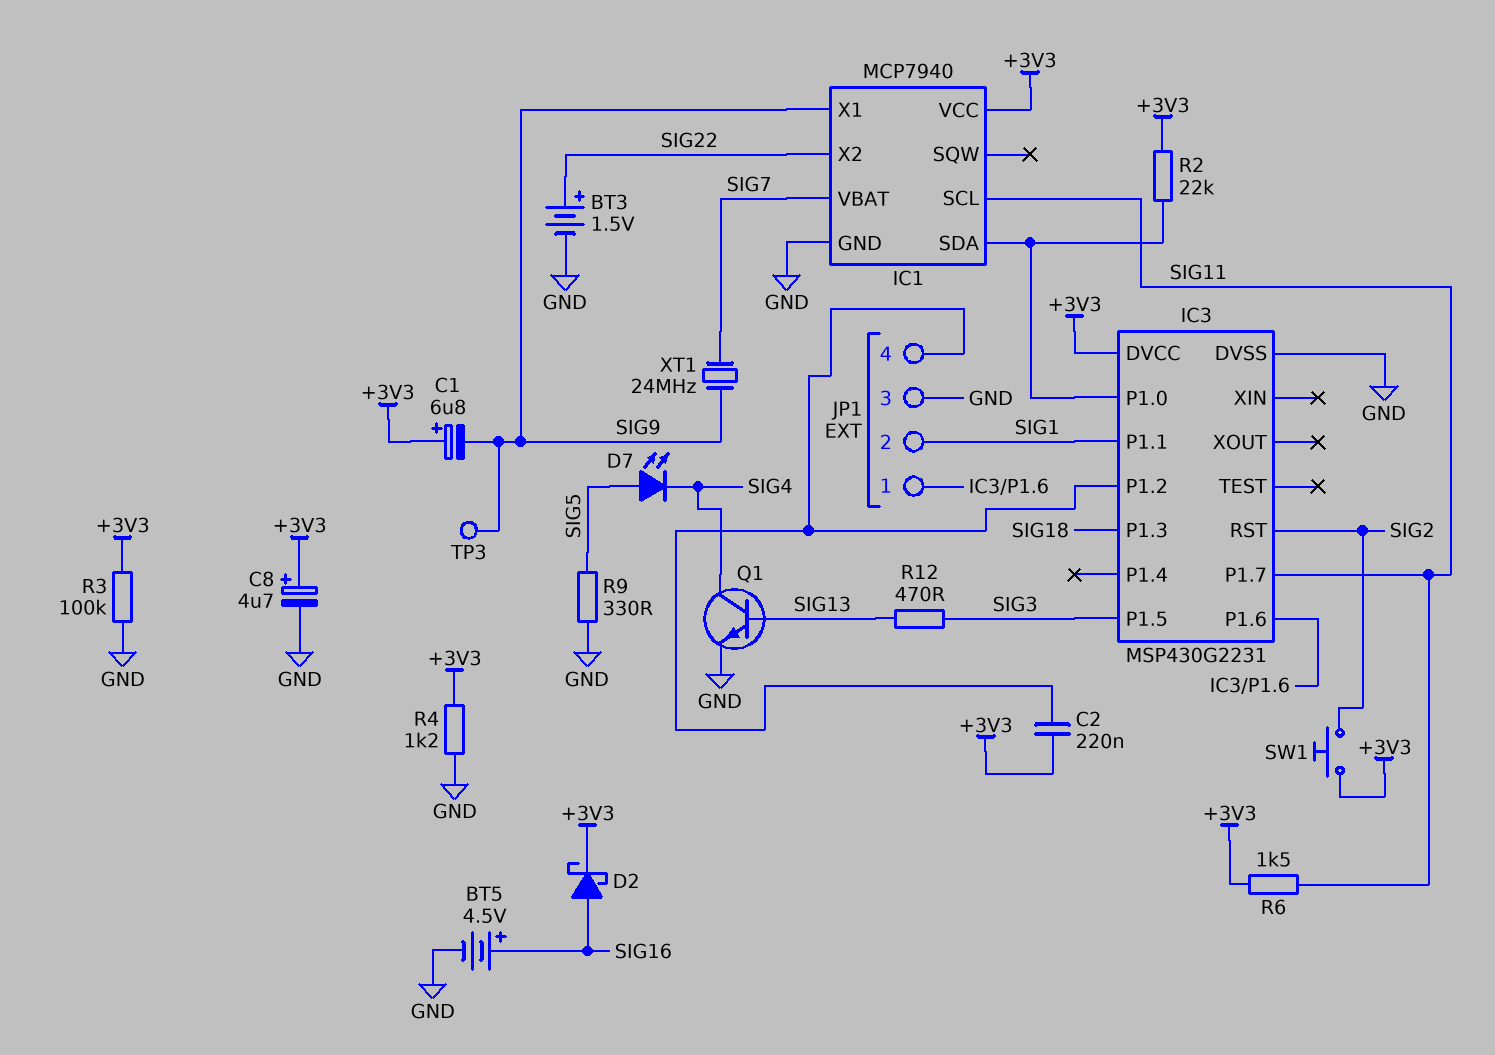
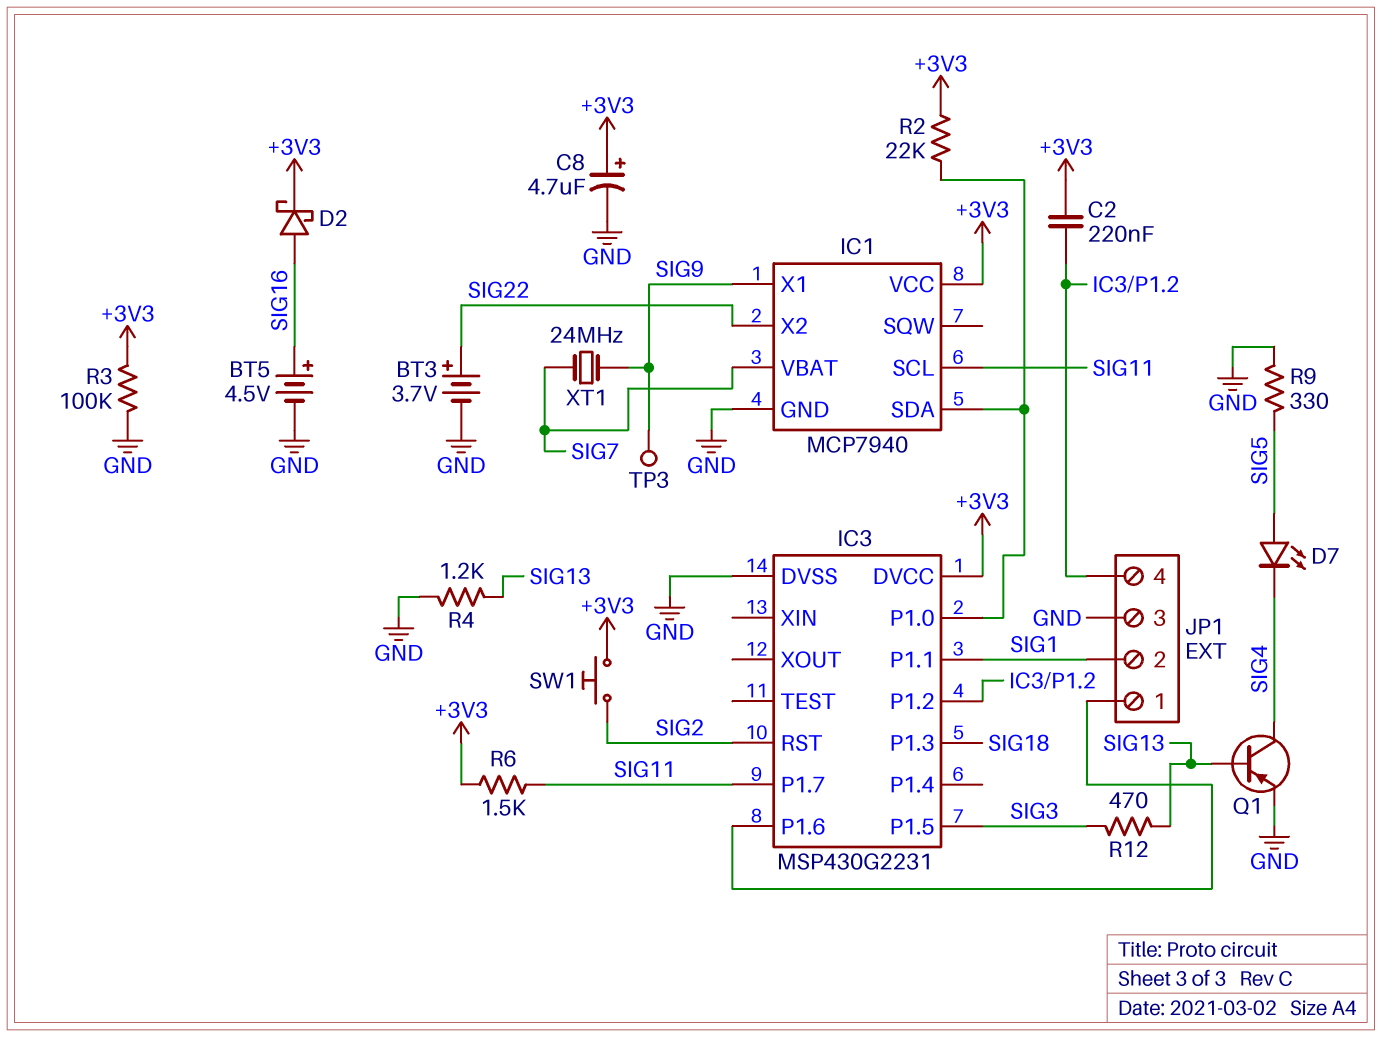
BT3: 1.5V (plus SIG22, minus GND) -> 3.7V (plus SIG22, minus GND)
C1: 6.8uF (plus +3V3, minus SIG9) -> none
Q1: NPN (B SIG13, C SIG4, E GND) -> PNP (B SIG13, C SIG4, E GND)
R4: 1.2k (+3V3, GND) -> 1.2k (GND, SIG13)

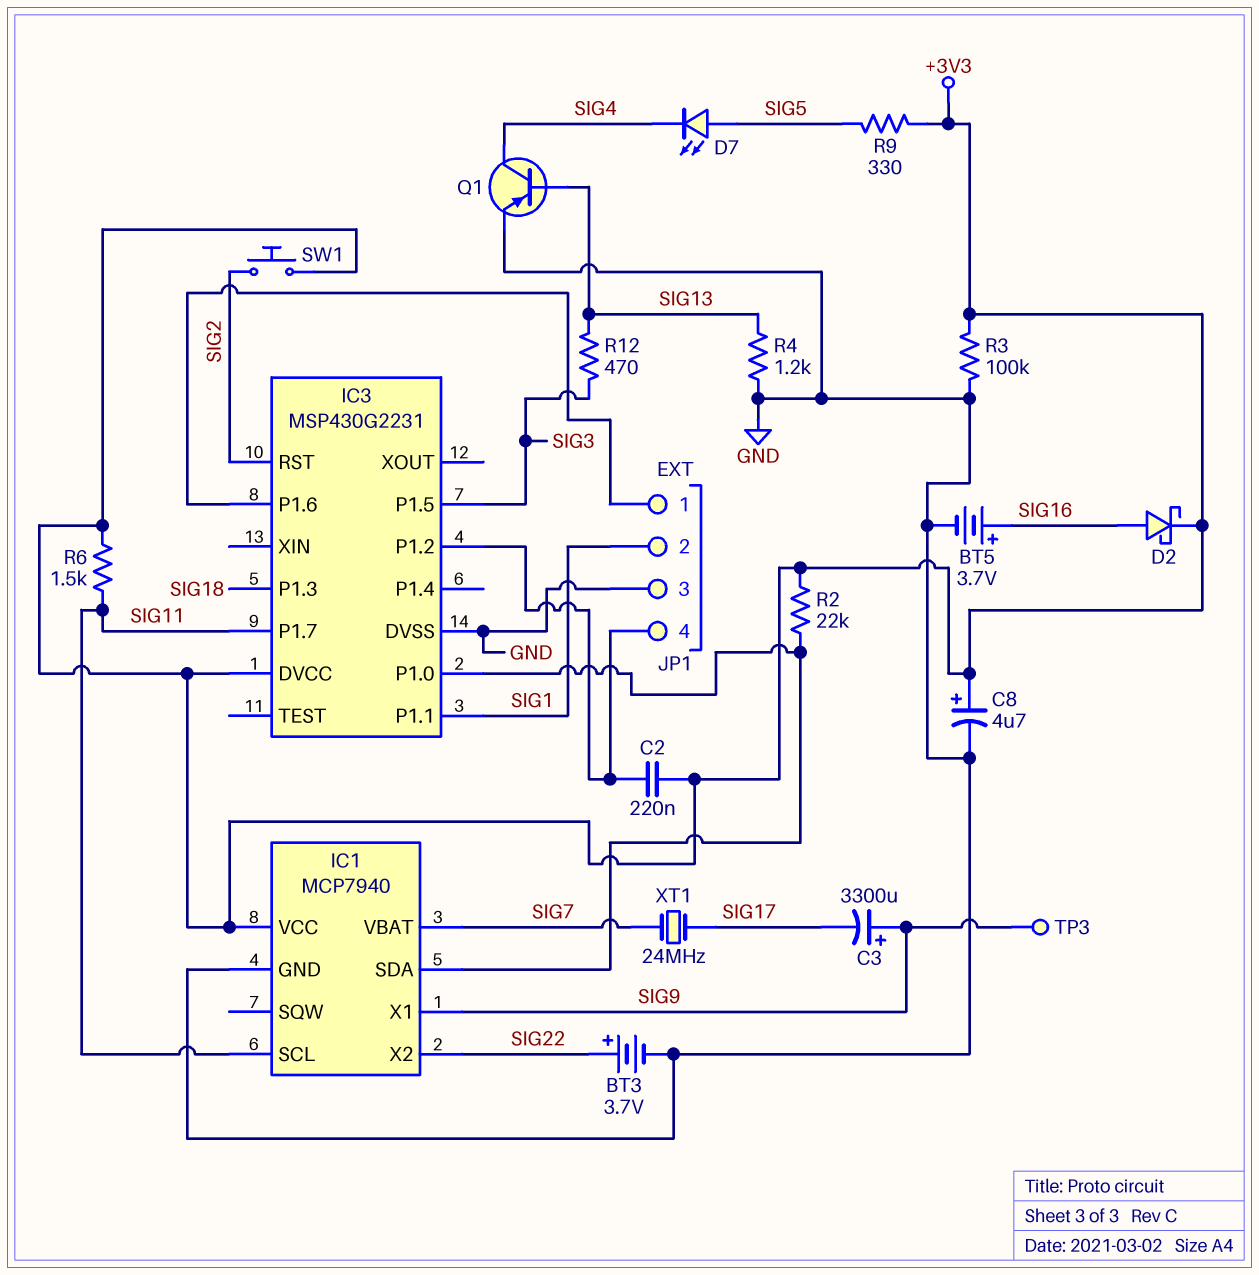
BT5: 4.5V (plus SIG16, minus GND) -> 3.7V (plus SIG16, minus GND)
C3: none -> 3300uF (plus SIG9, minus SIG17)
R9: 330 (GND, SIG5) -> 330 (+3V3, SIG5)
XT1: 24MHz (SIG7, SIG9) -> 24MHz (SIG7, SIG17)

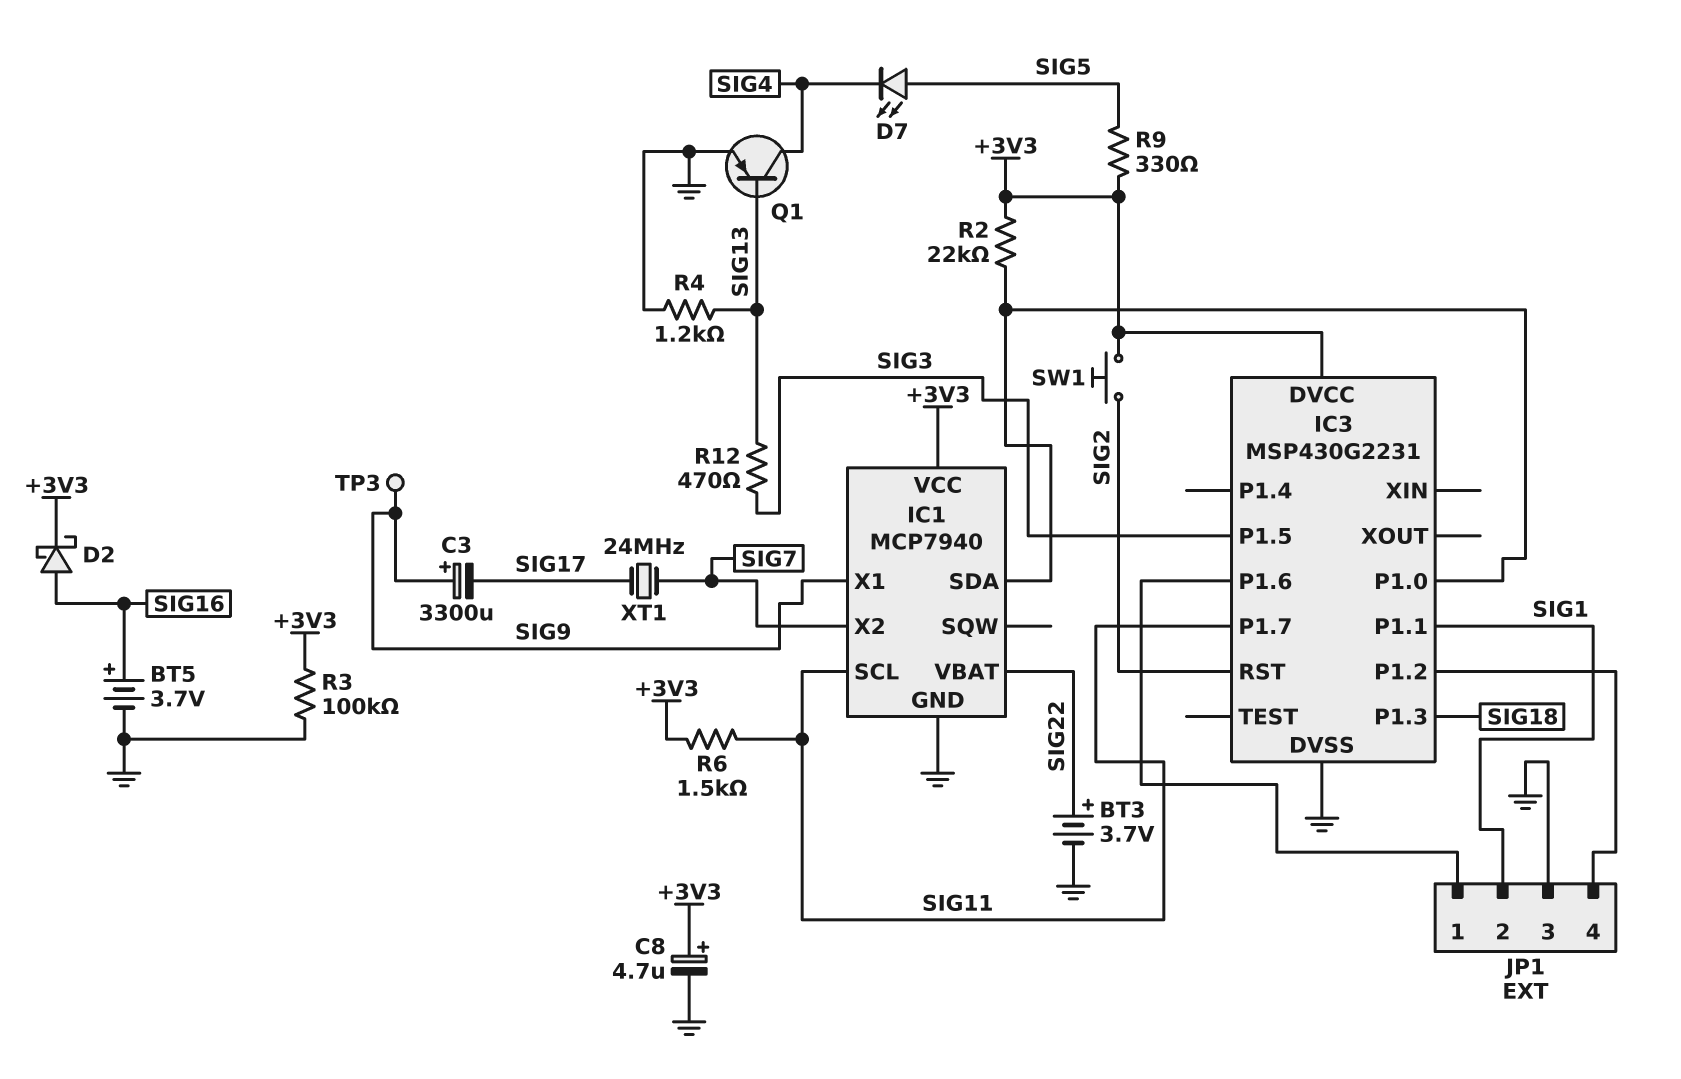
C2: 220nF (+3V3, IC3/P1.2) -> none
IC1 pin VBAT: SIG7 -> SIG22
IC1 pin X2: SIG22 -> SIG7

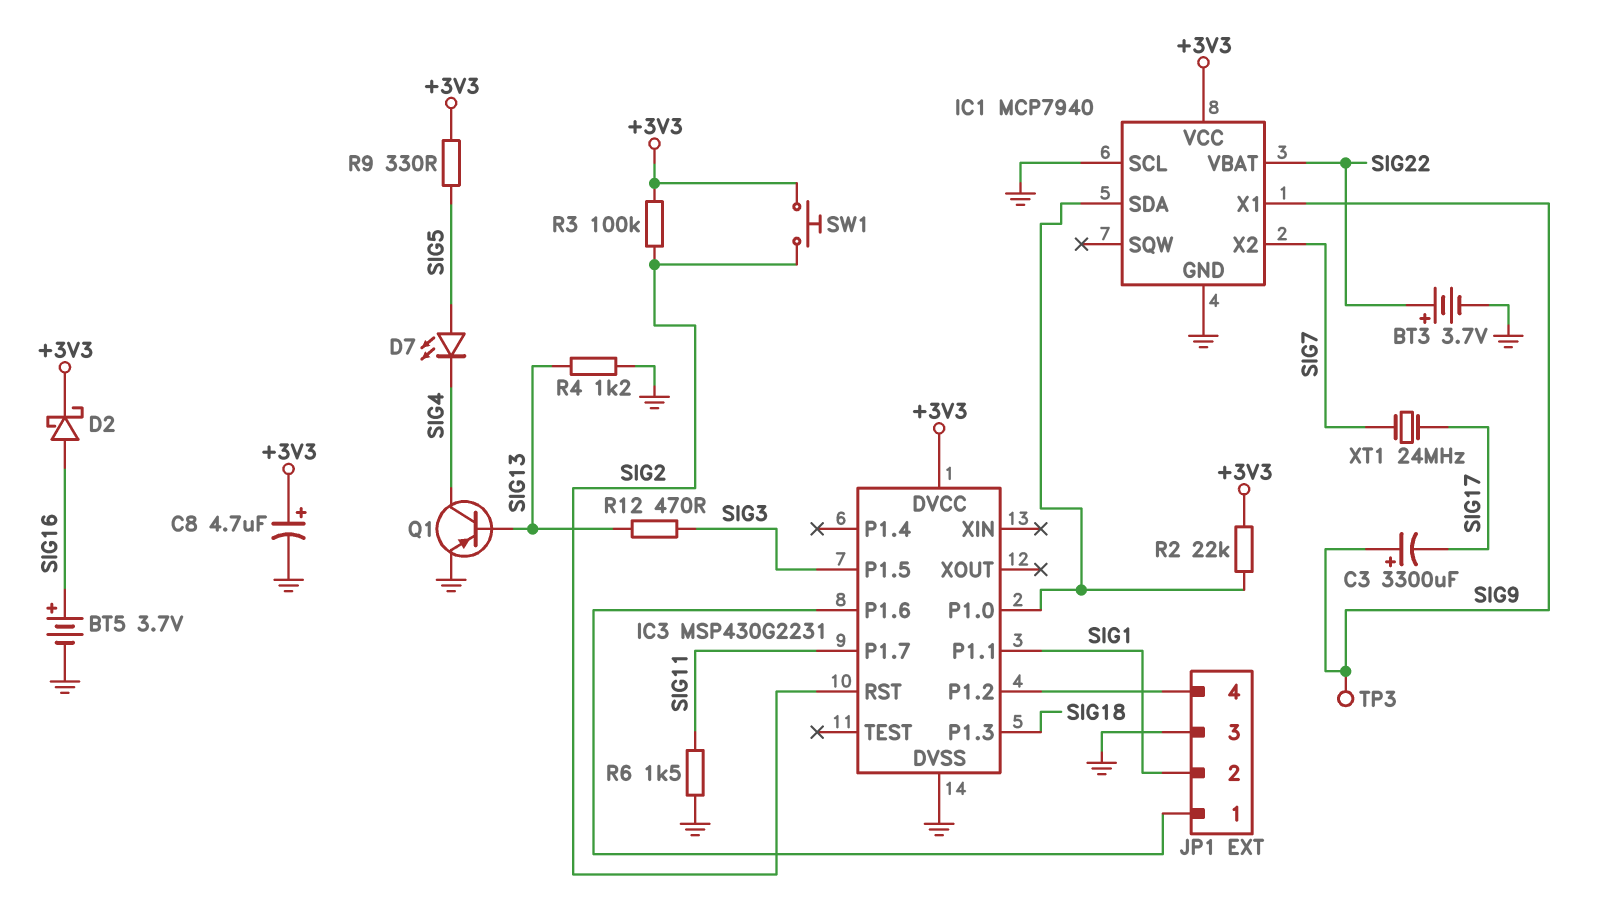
IC1 pin SCL: SIG11 -> GND
R3: 100k (+3V3, GND) -> 100k (+3V3, SIG2)
R6: 1.5k (+3V3, SIG11) -> 1.5k (GND, SIG11)

